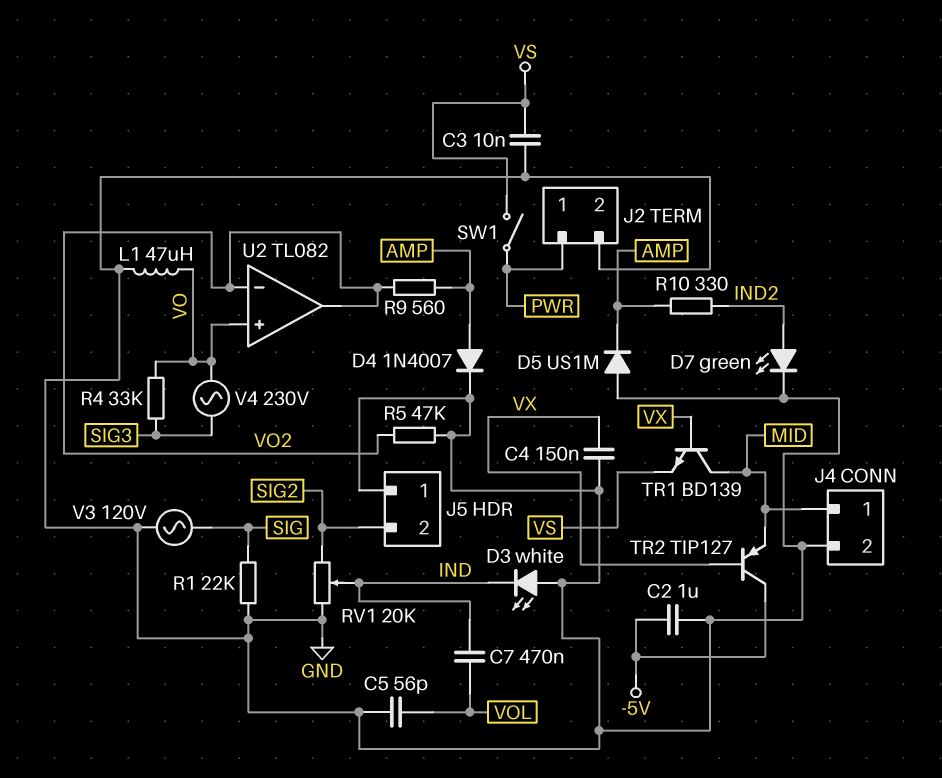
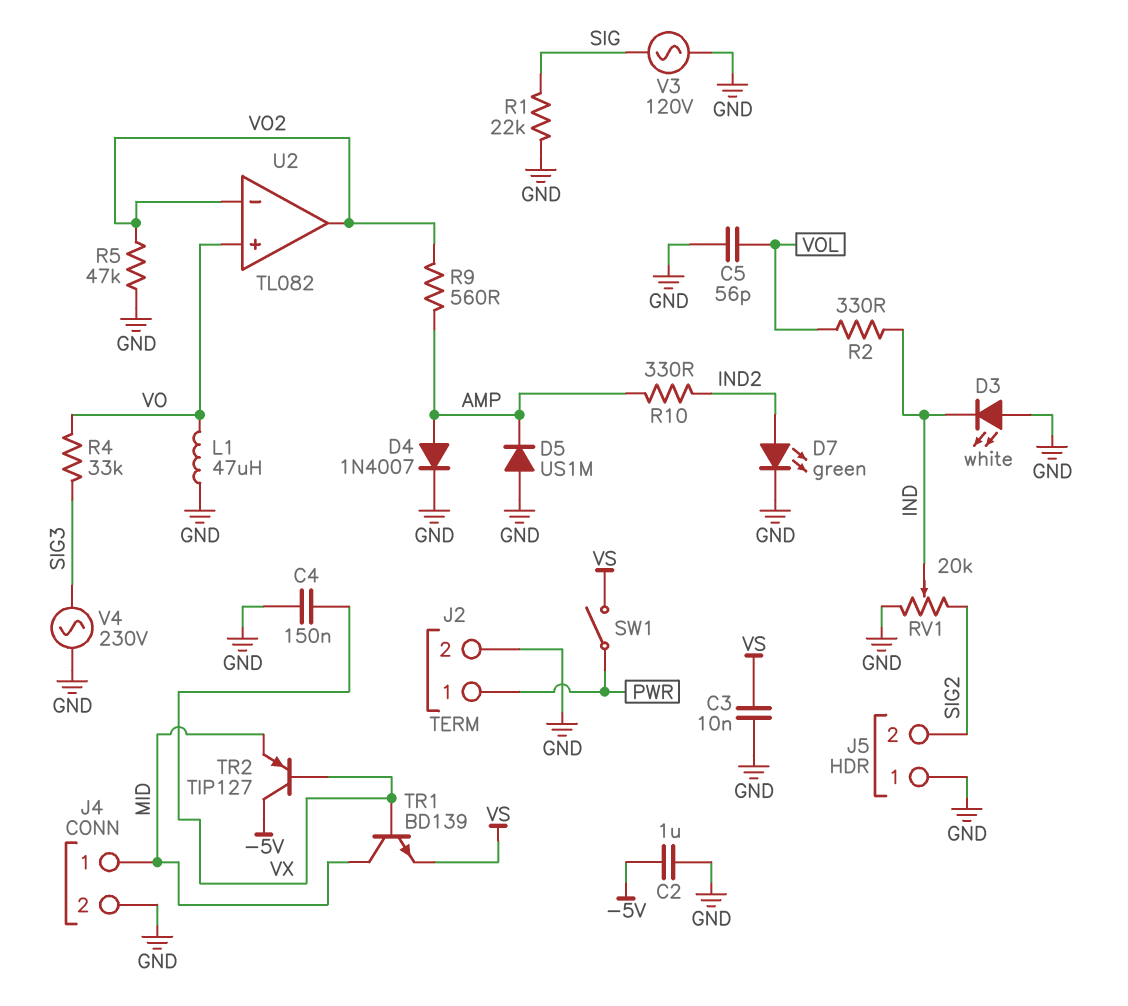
C7: 470nF (IND, VOL) -> none
R2: none -> 330 (IND, VOL)
V4: AC 230V (SIG3, VO) -> AC 230V (GND, SIG3)

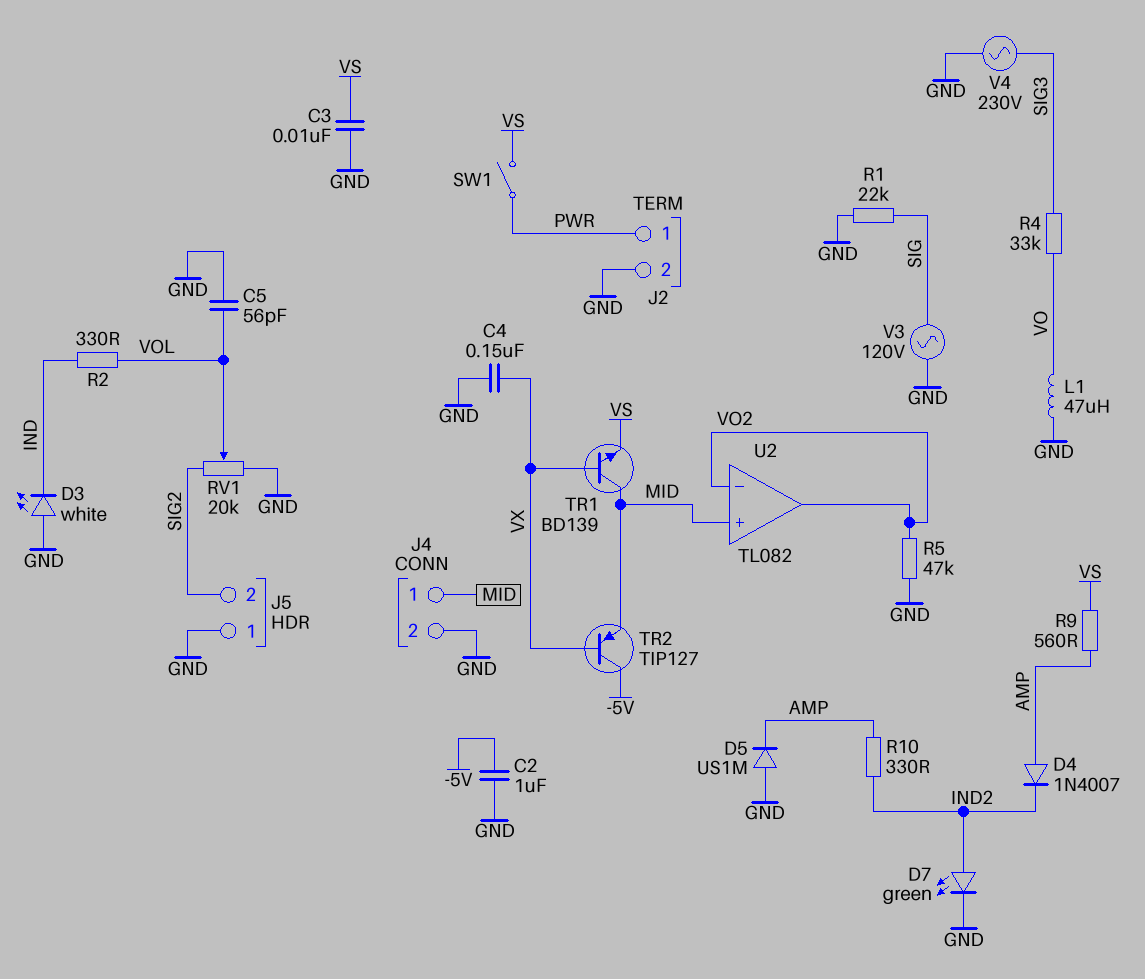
D4: diode 1N4007 (A AMP, K GND) -> diode 1N4007 (A AMP, K IND2)
R9: 560 (AMP, VO2) -> 560 (AMP, VS)
RV1: 20k (GND, SIG2, wiper IND) -> 20k (GND, SIG2, wiper VOL)
U2 pin in+: VO -> MID

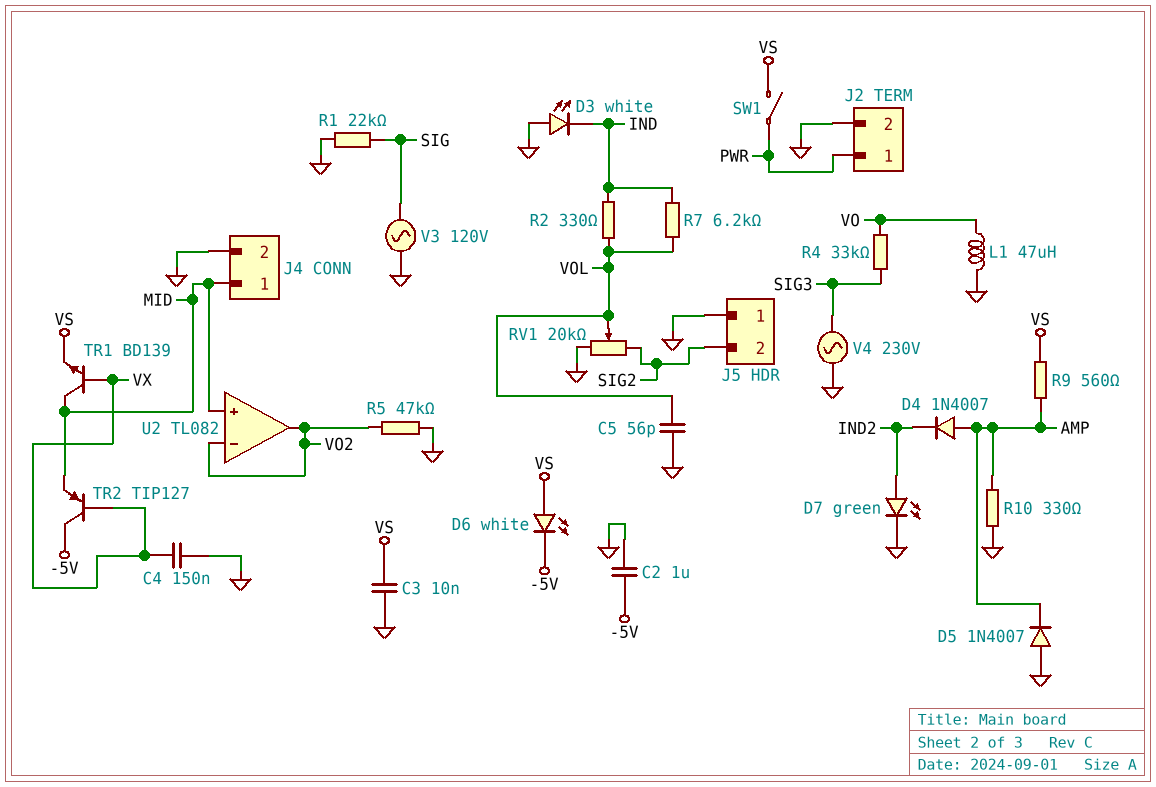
D5: diode US1M (A GND, K AMP) -> diode 1N4007 (A GND, K AMP)
D6: none -> LED white (A VS, K -5V)
R7: none -> 6.2k (IND, VOL)
R10: 330 (AMP, IND2) -> 330 (AMP, GND)

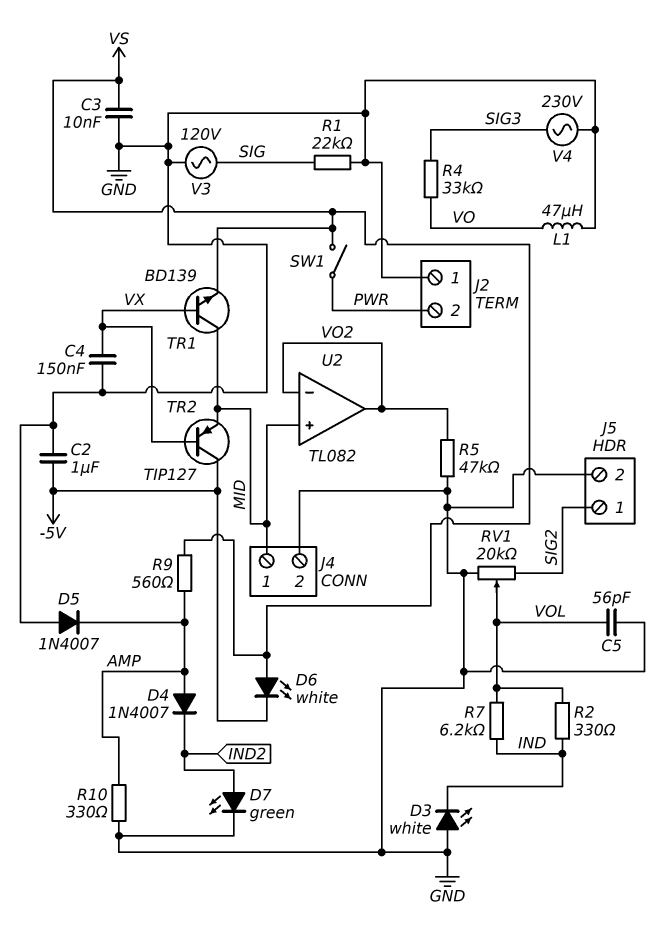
J2 pin 1: PWR -> GND
J2 pin 2: GND -> PWR
J5 pin 1: GND -> SIG2
J5 pin 2: SIG2 -> GND

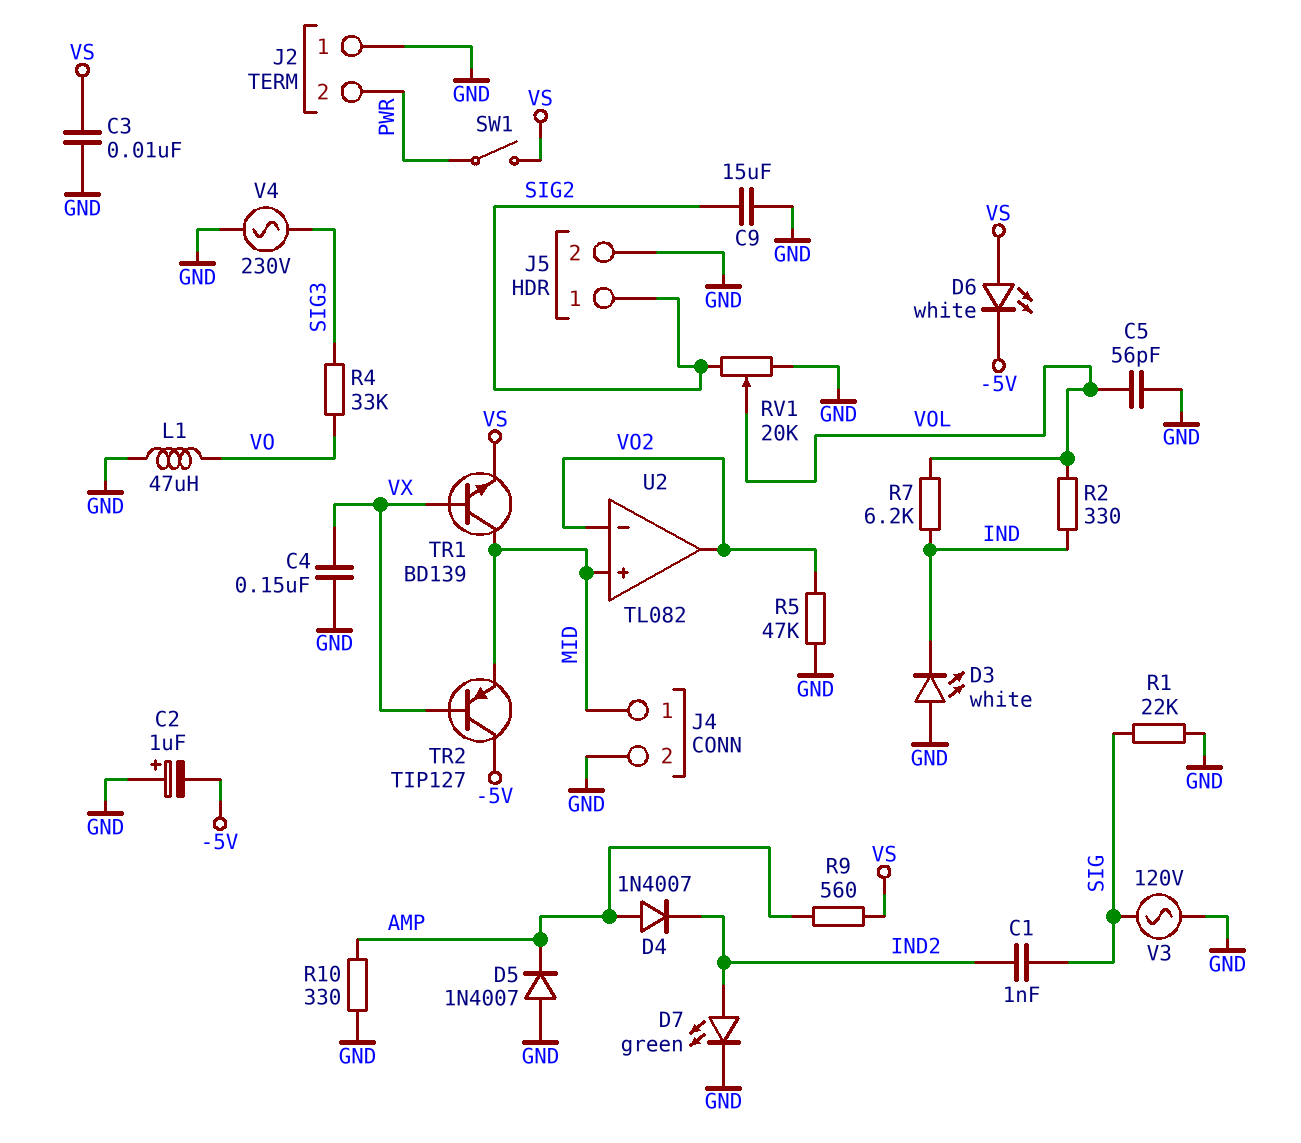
C1: none -> 1nF (IND2, SIG)
C2: 1uF (-5V, GND) -> 1uF (plus GND, minus -5V)
C9: none -> 15uF (GND, SIG2)

